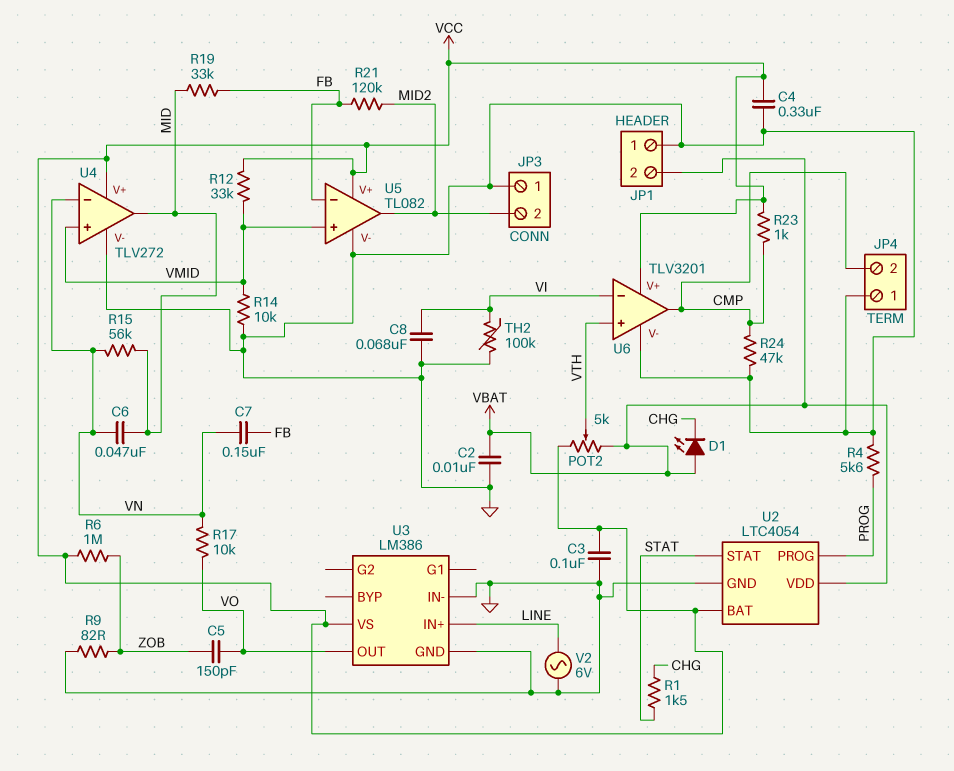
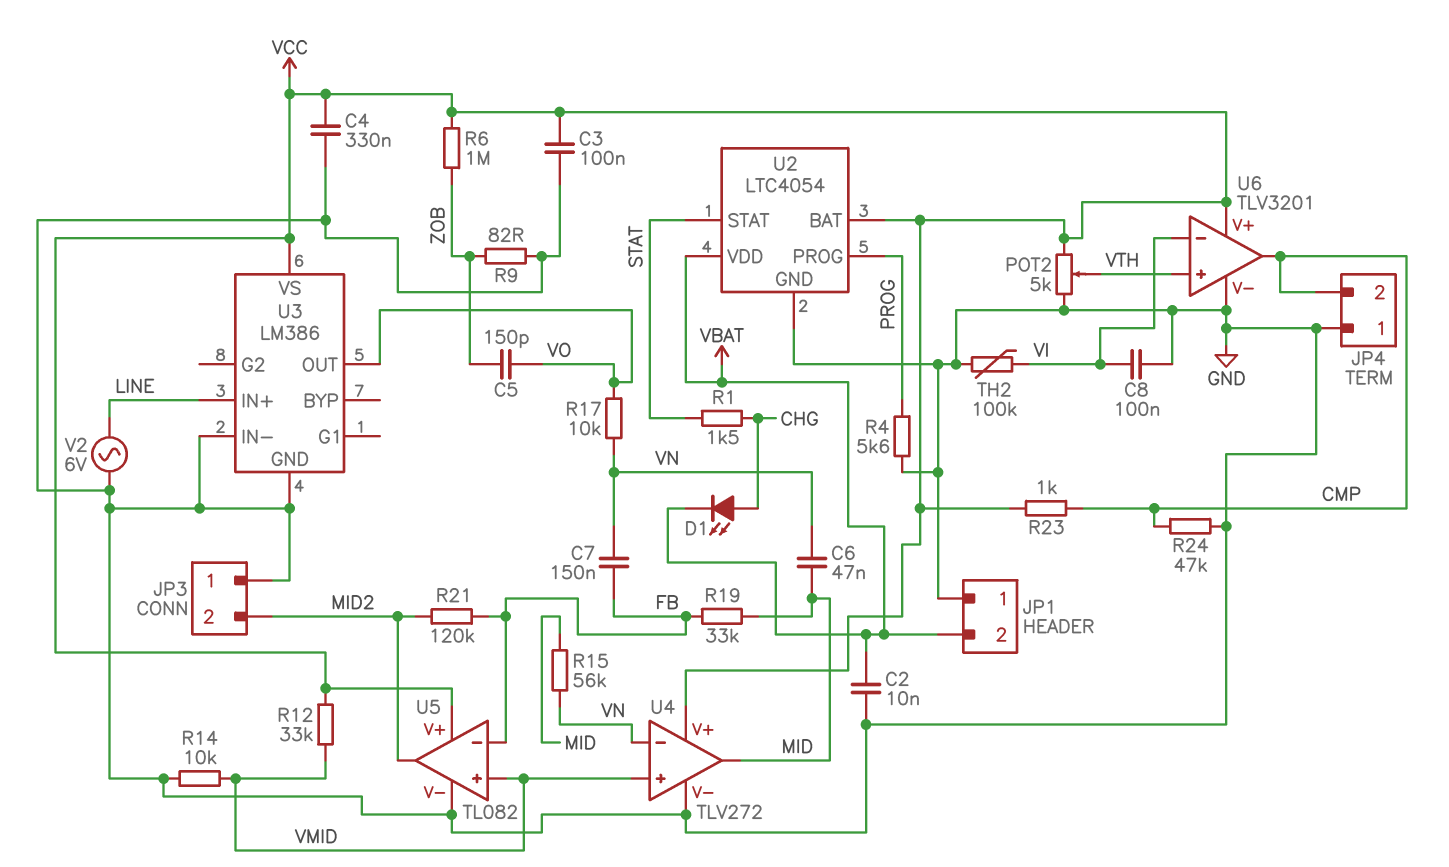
C8: 68nF (GND, VI) -> 100nF (GND, VI)
D1: LED (A VBAT, K CHG) -> LED (A CHG, K VBAT)
POT2: 5k (VBAT, VCC, wiper VTH) -> 5k (GND, VCC, wiper VTH)

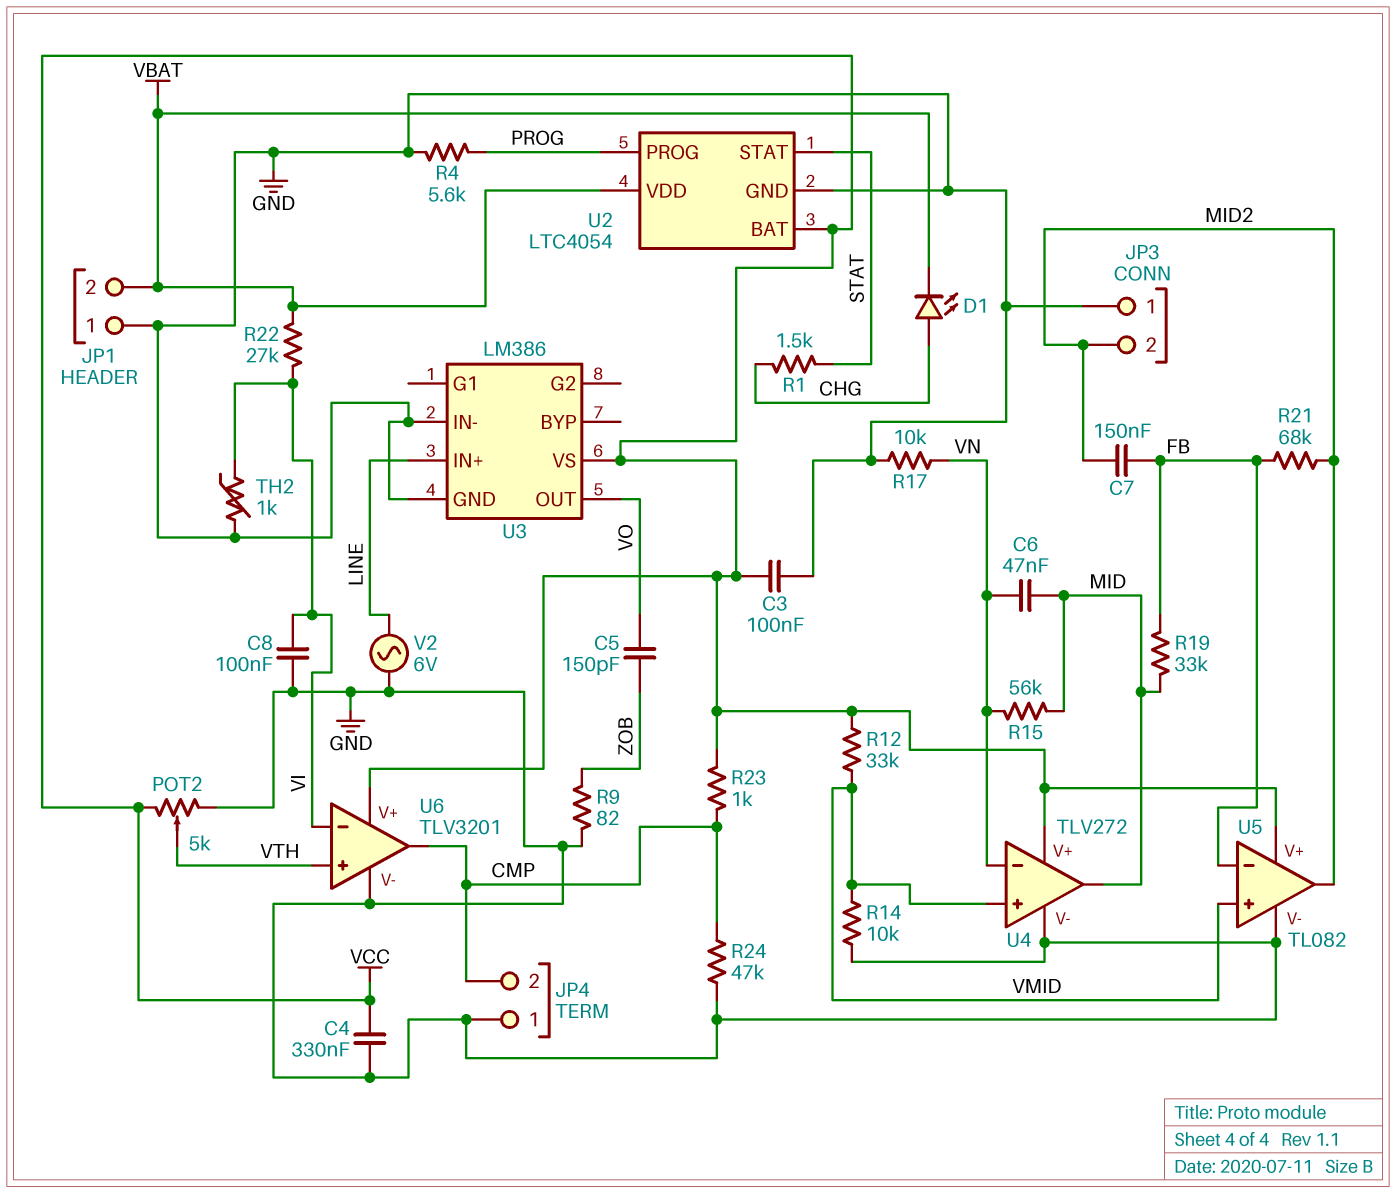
C2: 10nF (GND, VBAT) -> none
C7: 150nF (FB, VN) -> 150nF (FB, MID2)
R6: 1M (VCC, ZOB) -> none
R17: 10k (VN, VO) -> 10k (GND, VN)
R21: 120k (FB, MID2) -> 68k (FB, MID2)
R22: none -> 27k (VBAT, VI)
TH2: 100k (GND, VI) -> 1k (GND, VI)

